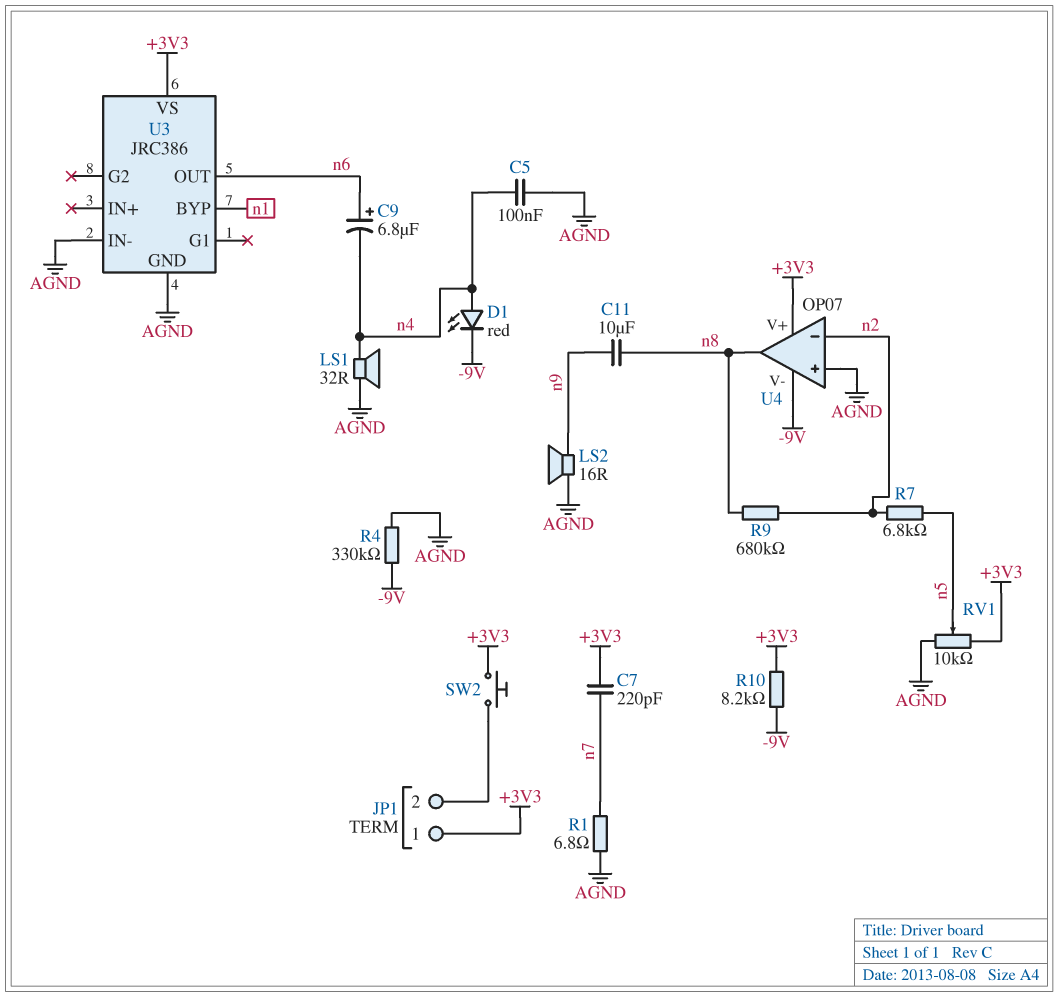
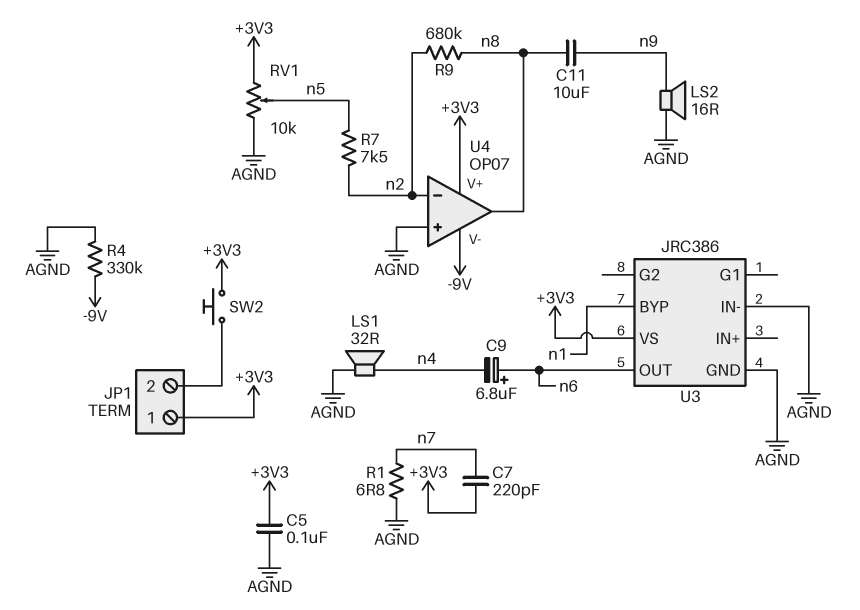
C5: 100nF (AGND, n4) -> 100nF (+3V3, AGND)
D1: LED red (A n4, K -9V) -> none
R7: 6.8k (n2, n5) -> 7.5k (n2, n5)
R10: 8.2k (+3V3, -9V) -> none

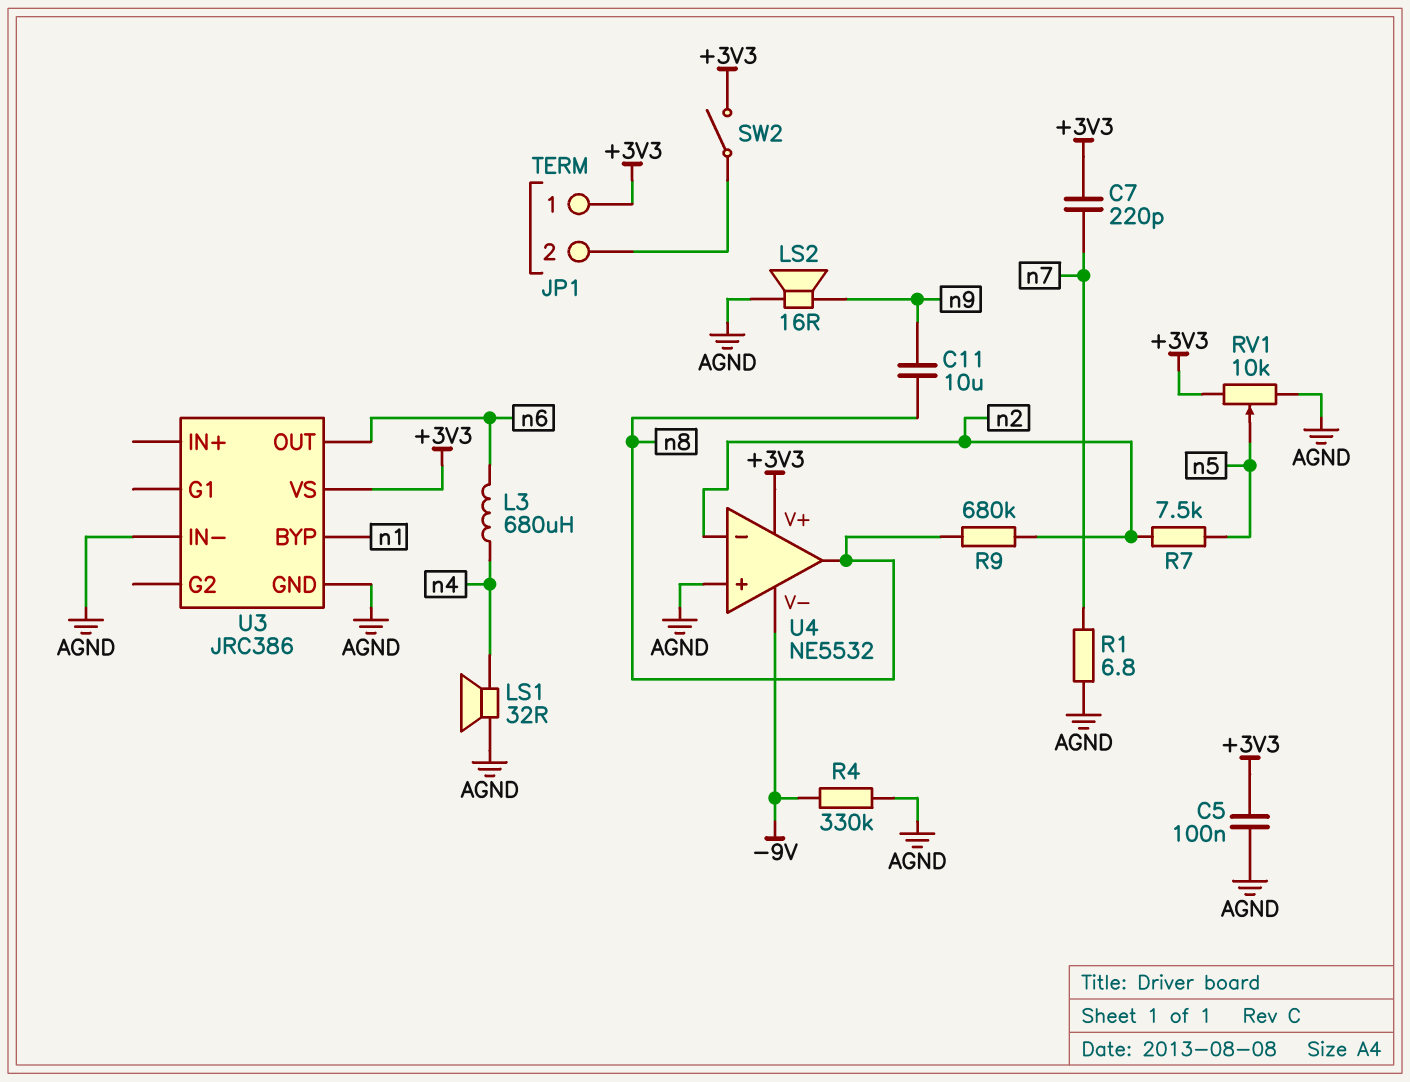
C9: 6.8uF (plus n6, minus n4) -> none
L3: none -> 680uH (n4, n6)
SW2: button (+3V3, JP1/2) -> switch (+3V3, JP1/2)
U4: OP07 -> NE5532

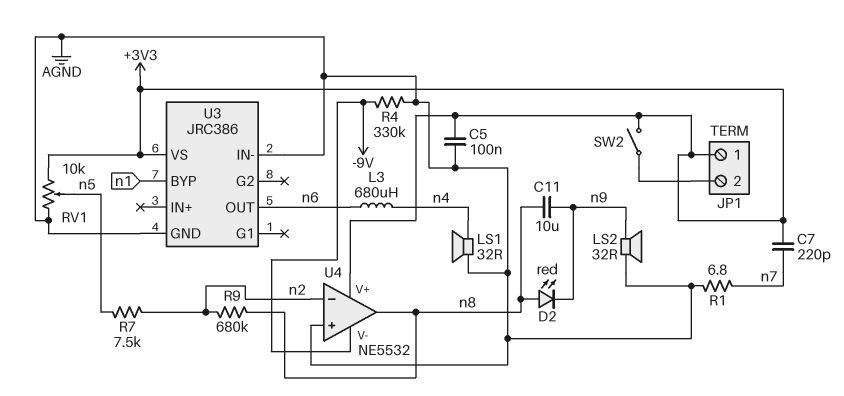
D2: none -> LED red (A n8, K n9)
LS2: speaker 16R (AGND, n9) -> speaker 32R (AGND, n9)

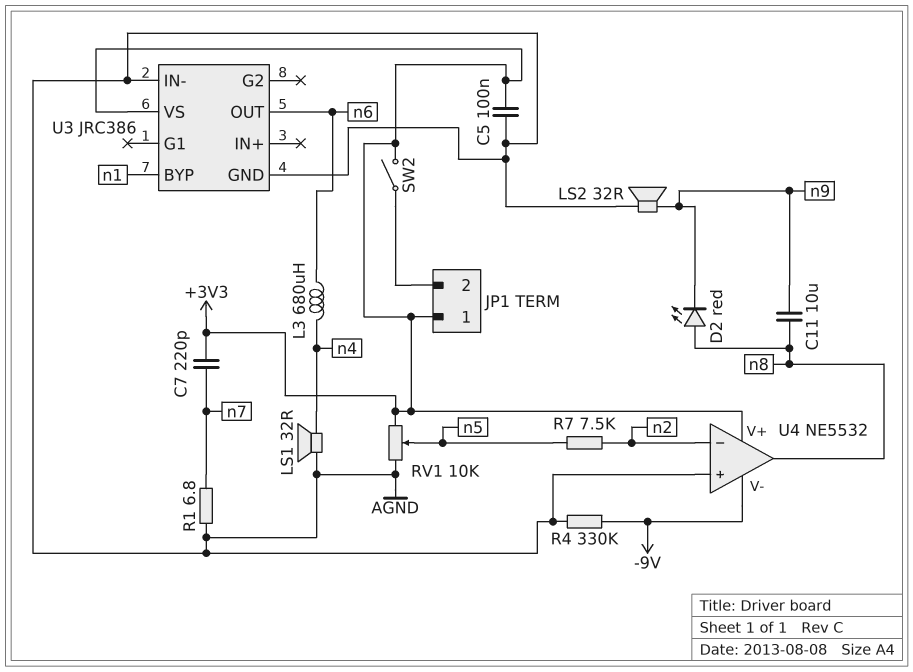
R9: 680k (n2, n8) -> none

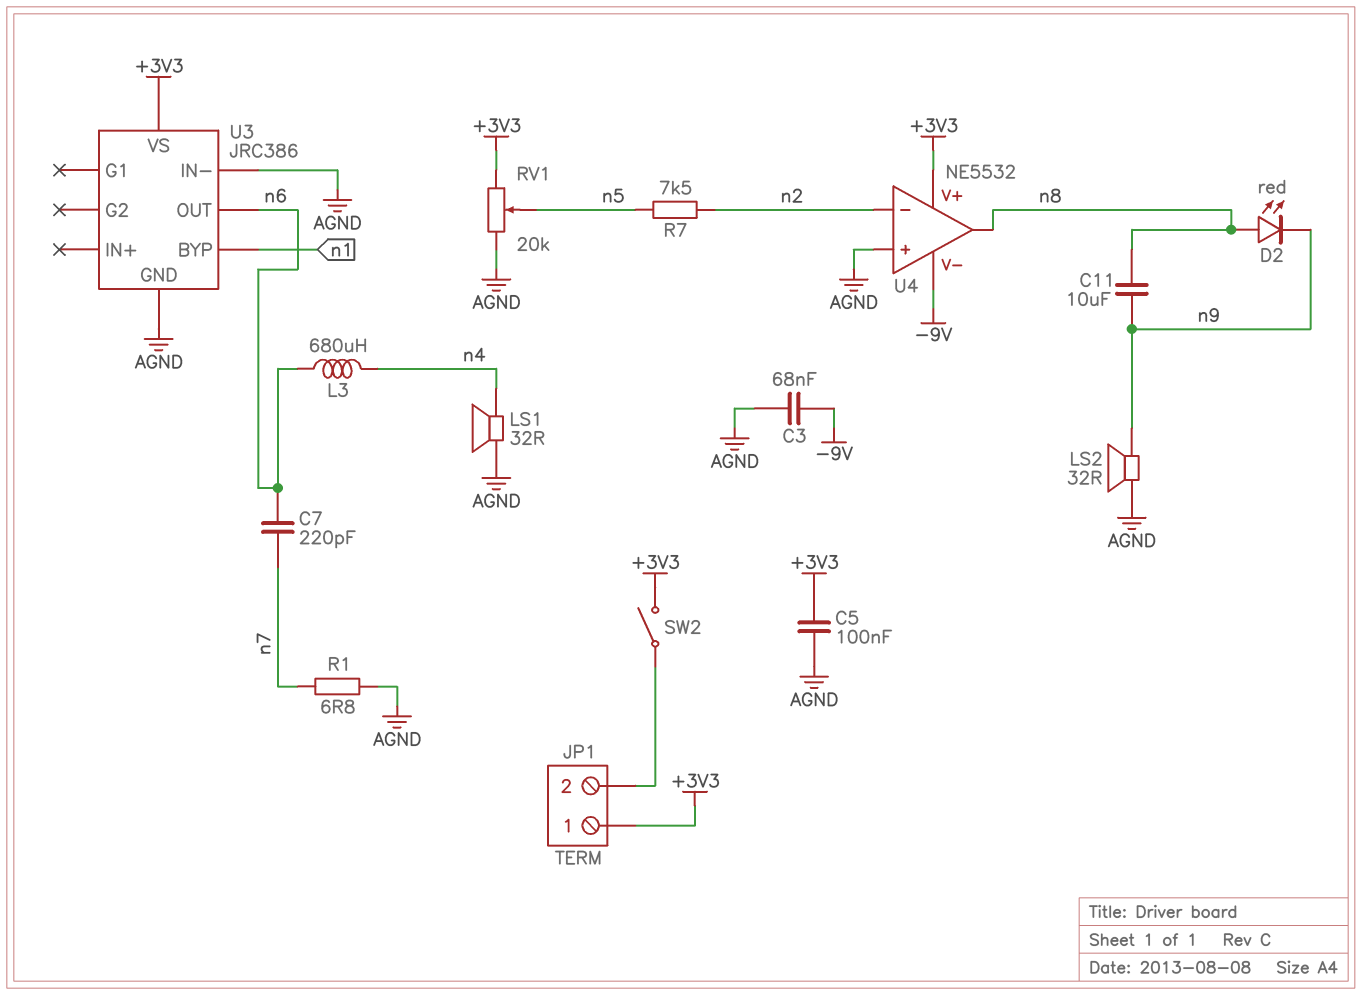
C3: none -> 68nF (-9V, AGND)
C7: 220pF (+3V3, n7) -> 220pF (n6, n7)
R4: 330k (-9V, AGND) -> none
RV1: 10k (+3V3, AGND, wiper n5) -> 20k (+3V3, AGND, wiper n5)

